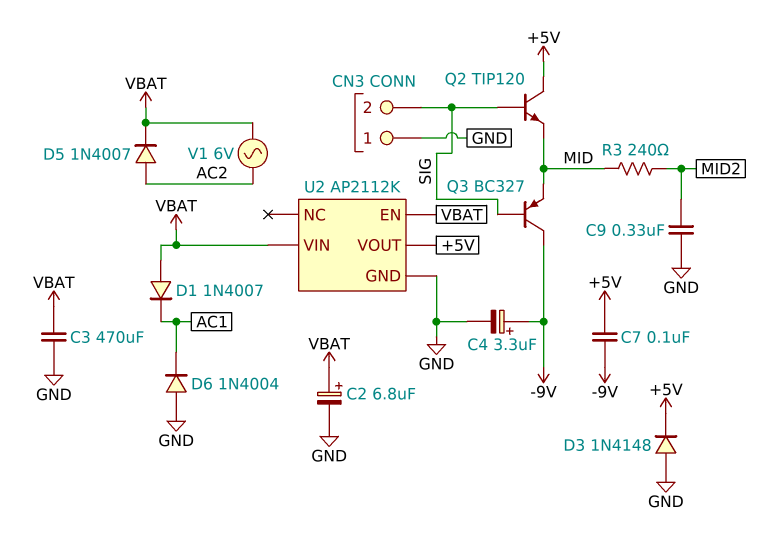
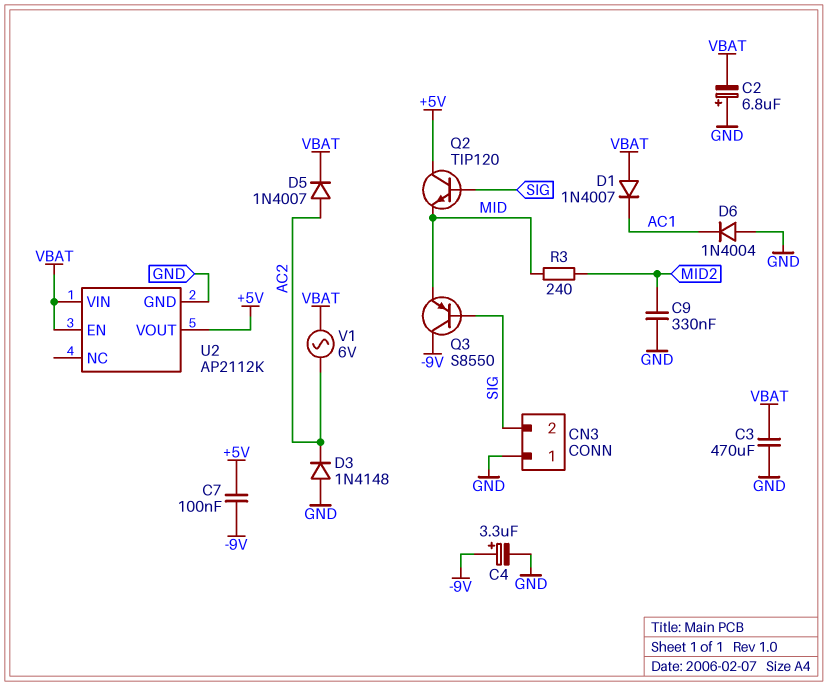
C2: 6.8uF (plus VBAT, minus GND) -> 6.8uF (plus GND, minus VBAT)
D3: diode 1N4148 (A GND, K +5V) -> diode 1N4148 (A GND, K AC2)
Q3: PNP BC327 (B SIG, C -9V, E MID) -> PNP S8550 (B SIG, C -9V, E MID)

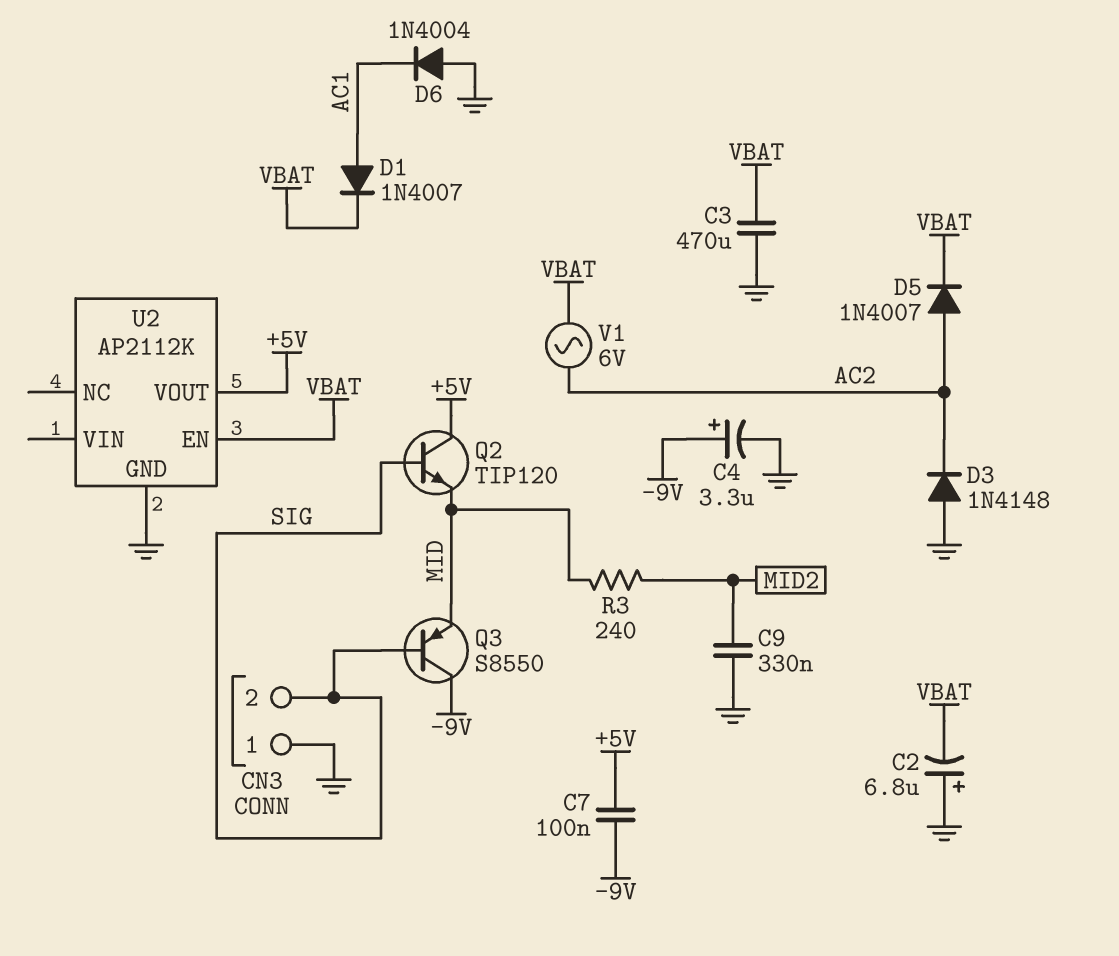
D1: diode 1N4007 (A VBAT, K AC1) -> diode 1N4007 (A AC1, K VBAT)
U2 pin VIN: VBAT -> none

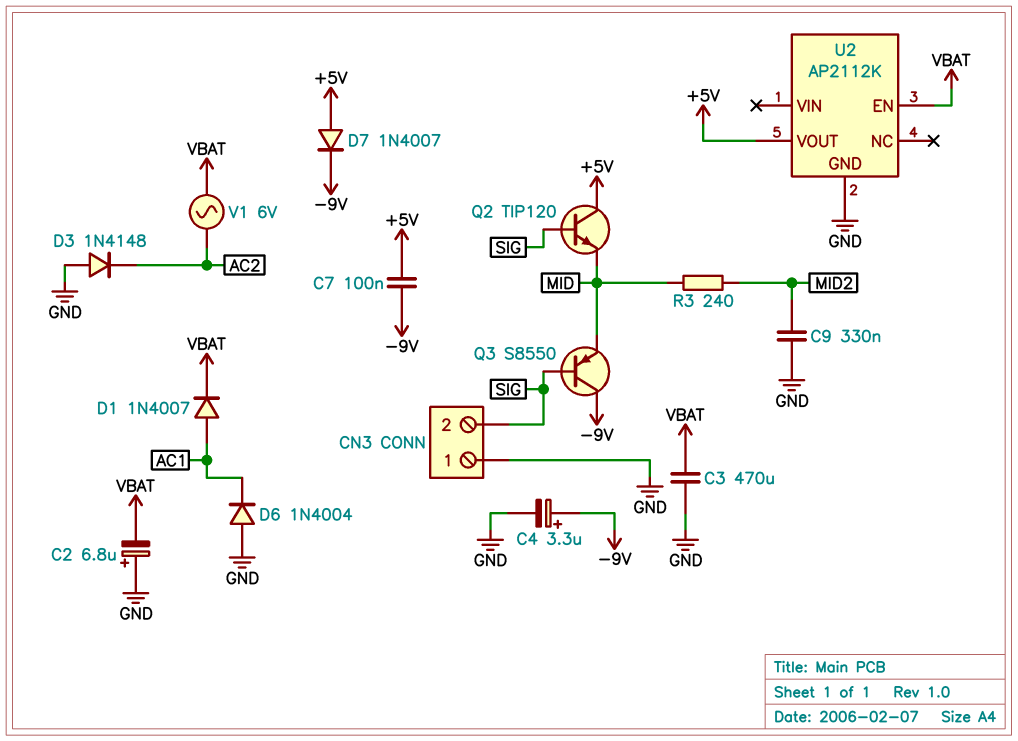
D5: diode 1N4007 (A AC2, K VBAT) -> none
D7: none -> diode 1N4007 (A +5V, K -9V)

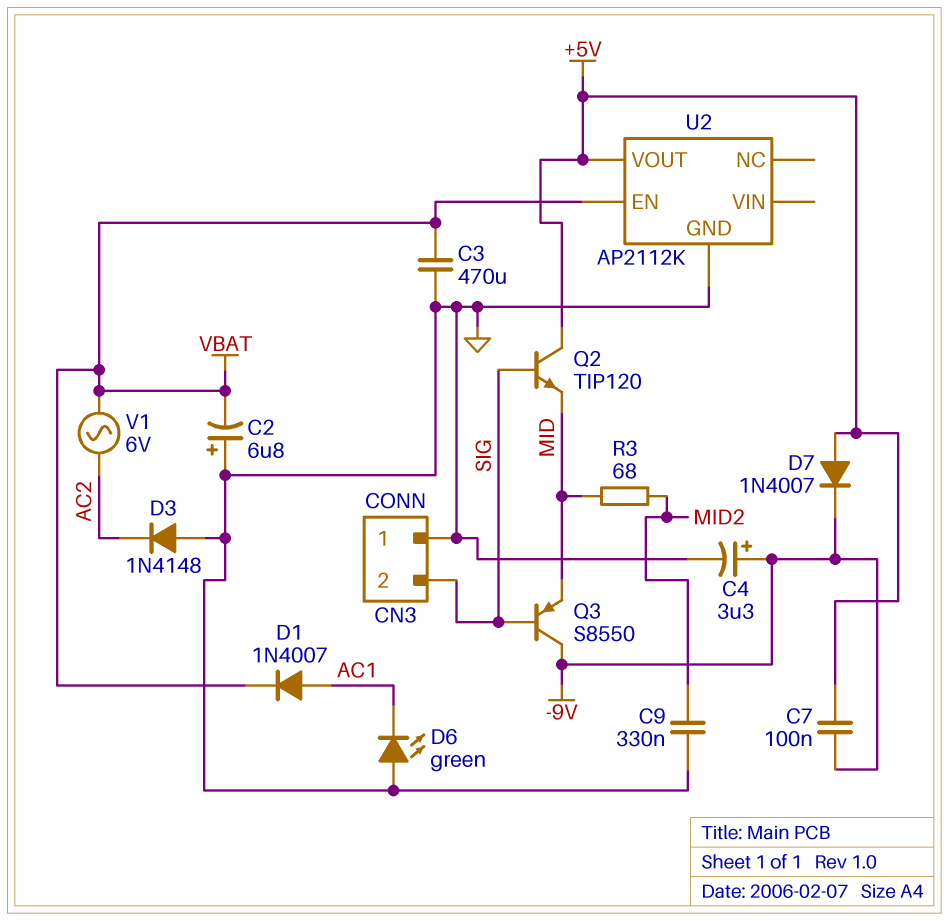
D6: diode 1N4004 (A GND, K AC1) -> LED green (A GND, K AC1)
R3: 240 (MID, MID2) -> 68 (MID, MID2)

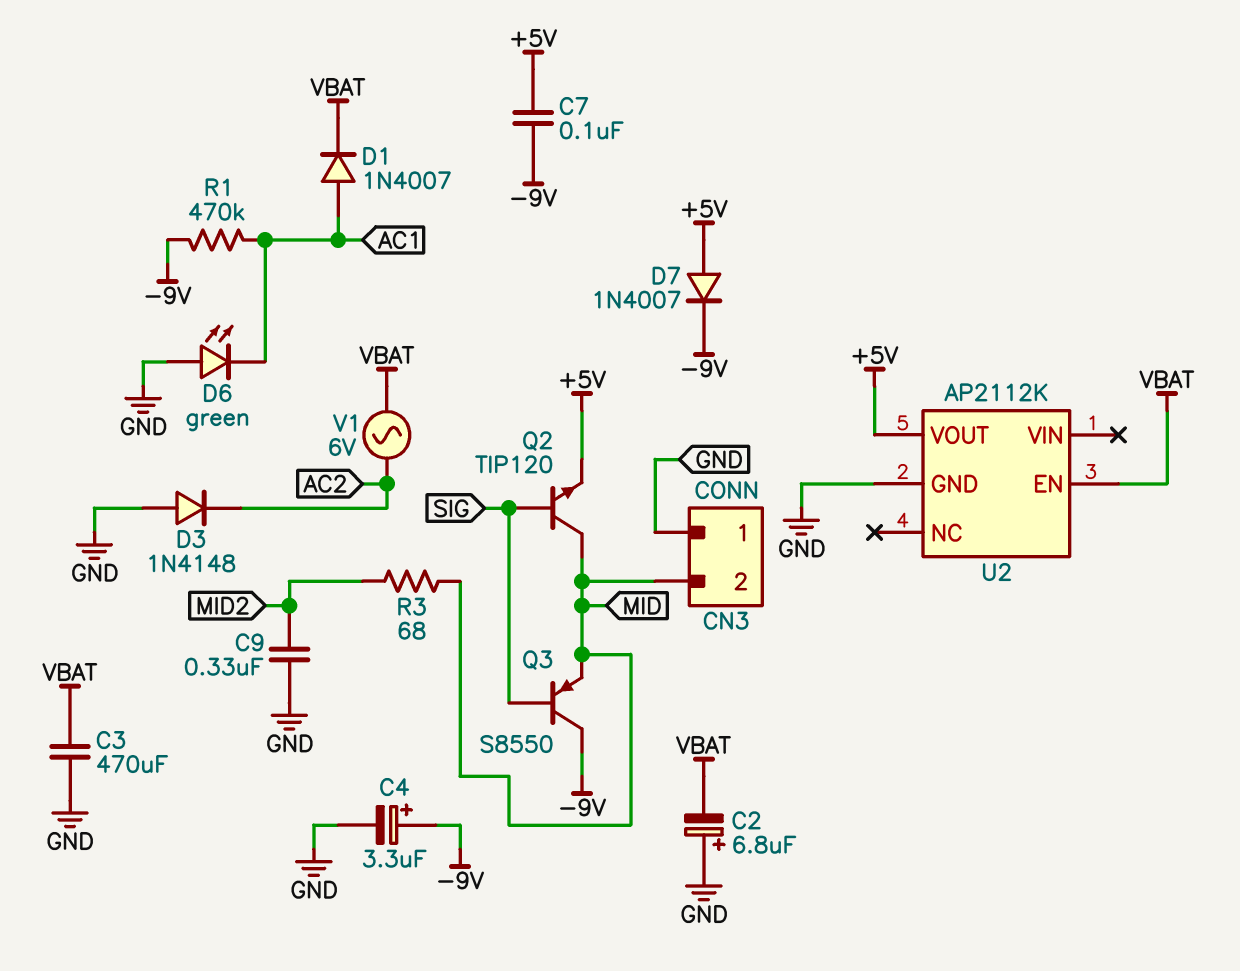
CN3 pin 2: SIG -> MID
Q2: NPN TIP120 (B SIG, C +5V, E MID) -> NPN TIP120 (B SIG, C MID, E +5V)
R1: none -> 470k (-9V, AC1)

